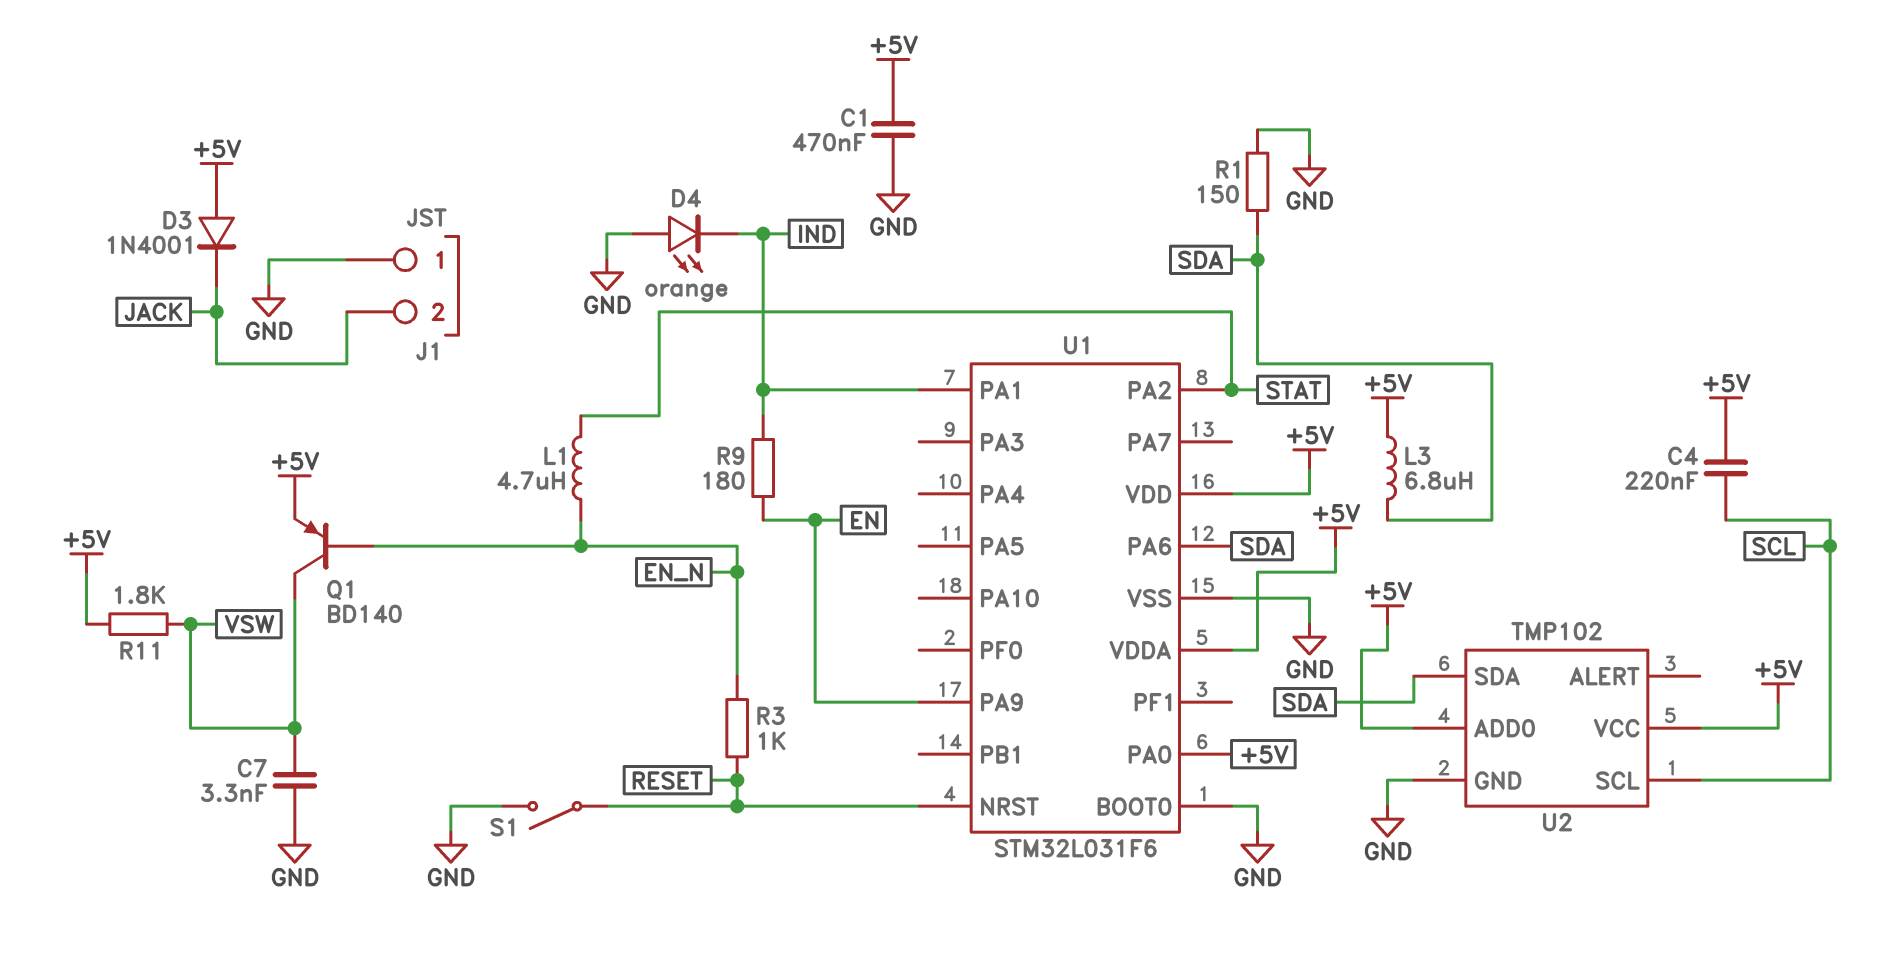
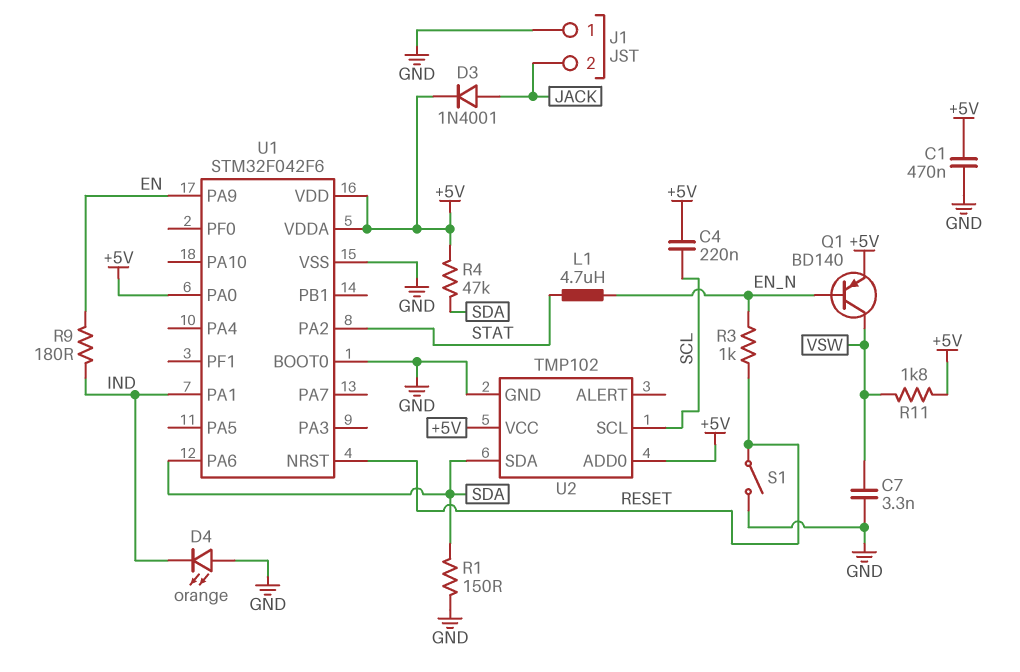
D3: diode 1N4001 (A +5V, K JACK) -> diode 1N4001 (A JACK, K +5V)
L3: 6.8uH (+5V, SDA) -> none
R4: none -> 47k (+5V, SDA)
U1: STM32L031F6 -> STM32F042F6

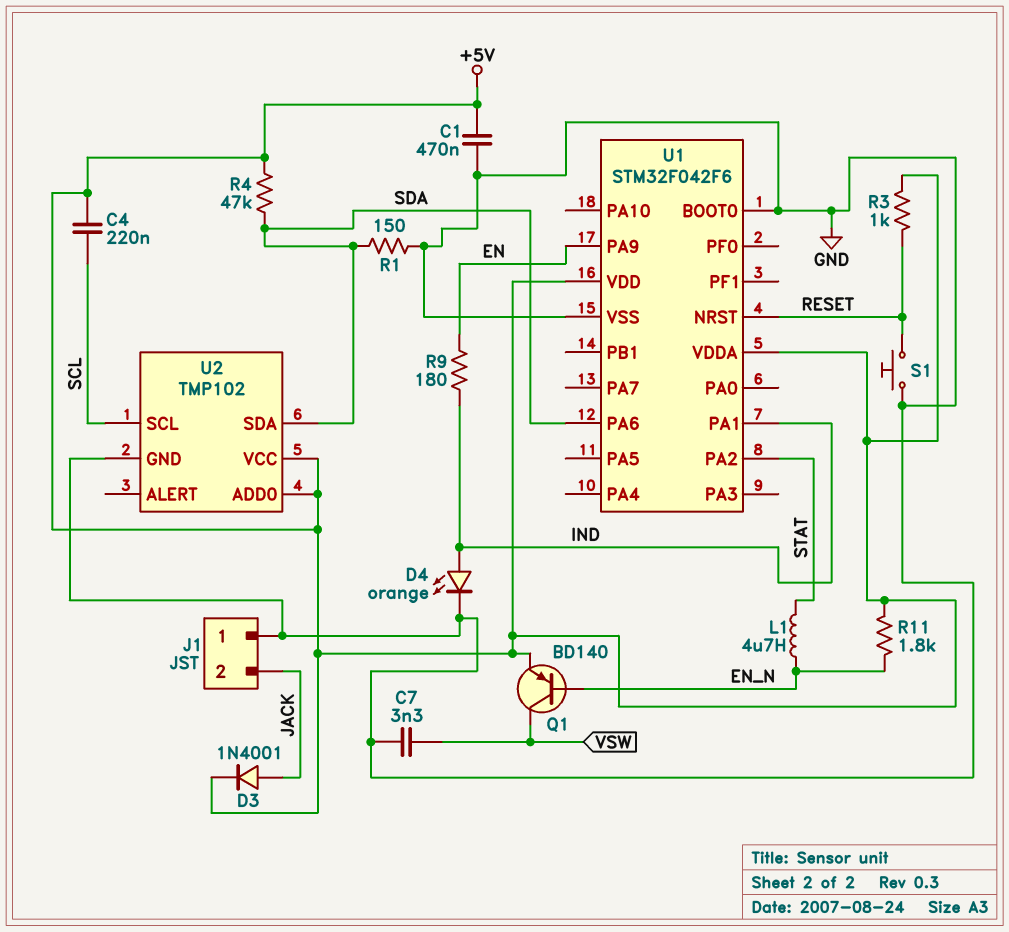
D4: LED orange (A GND, K IND) -> LED orange (A IND, K GND)
R3: 1k (EN_N, RESET) -> 1k (+5V, RESET)
R11: 1.8k (+5V, VSW) -> 1.8k (+5V, EN_N)
S1: switch (GND, RESET) -> button (GND, RESET)
U1 pin PA0: +5V -> none

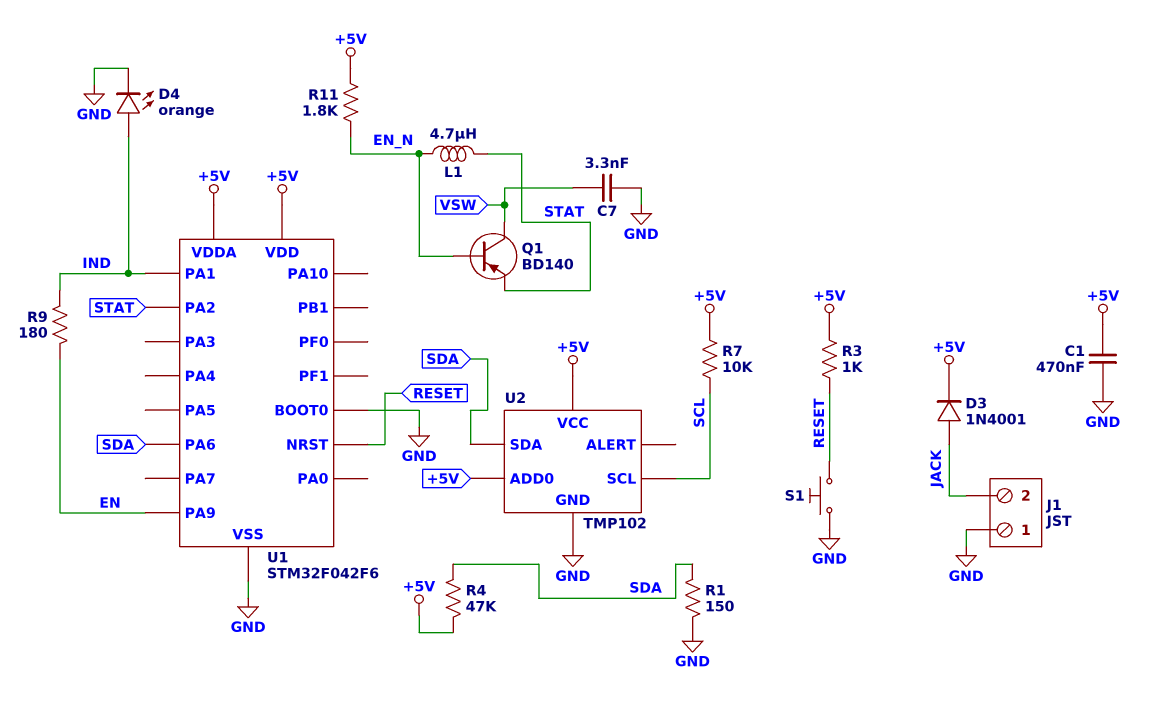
C4: 220nF (+5V, SCL) -> none
Q1: PNP BD140 (B EN_N, C VSW, E +5V) -> PNP BD140 (B EN_N, C VSW, E STAT)
R7: none -> 10k (+5V, SCL)

